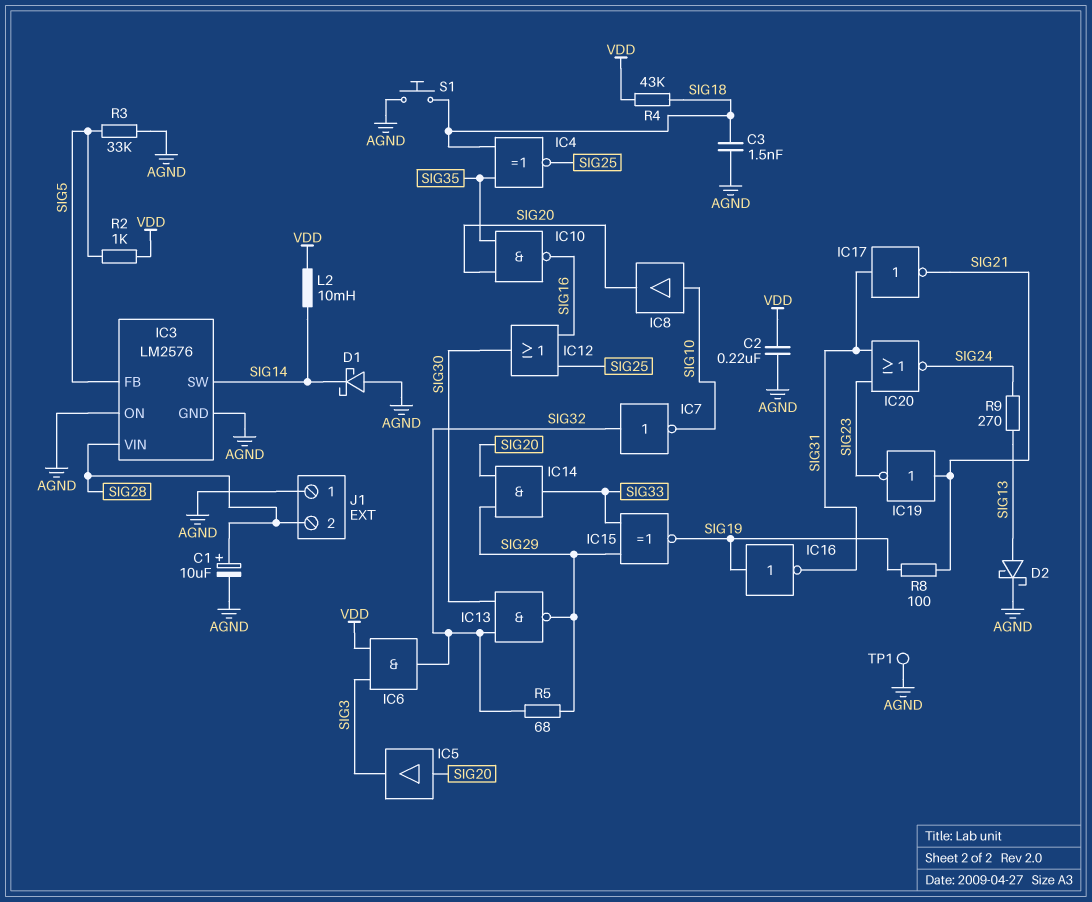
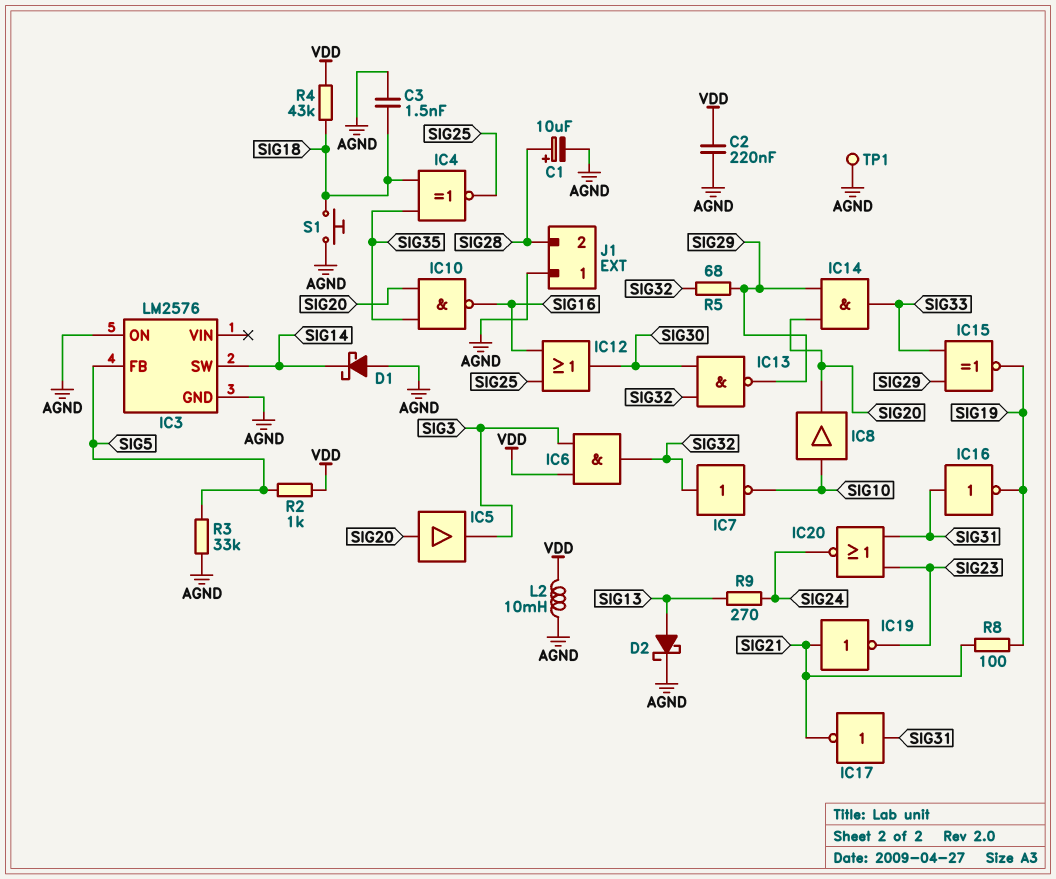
IC3 pin VIN: SIG28 -> none
IC16: NOT (in SIG19, out SIG31) -> NOT (in SIG31, out SIG19)
L2: 10mH (SIG14, VDD) -> 10mH (AGND, VDD)

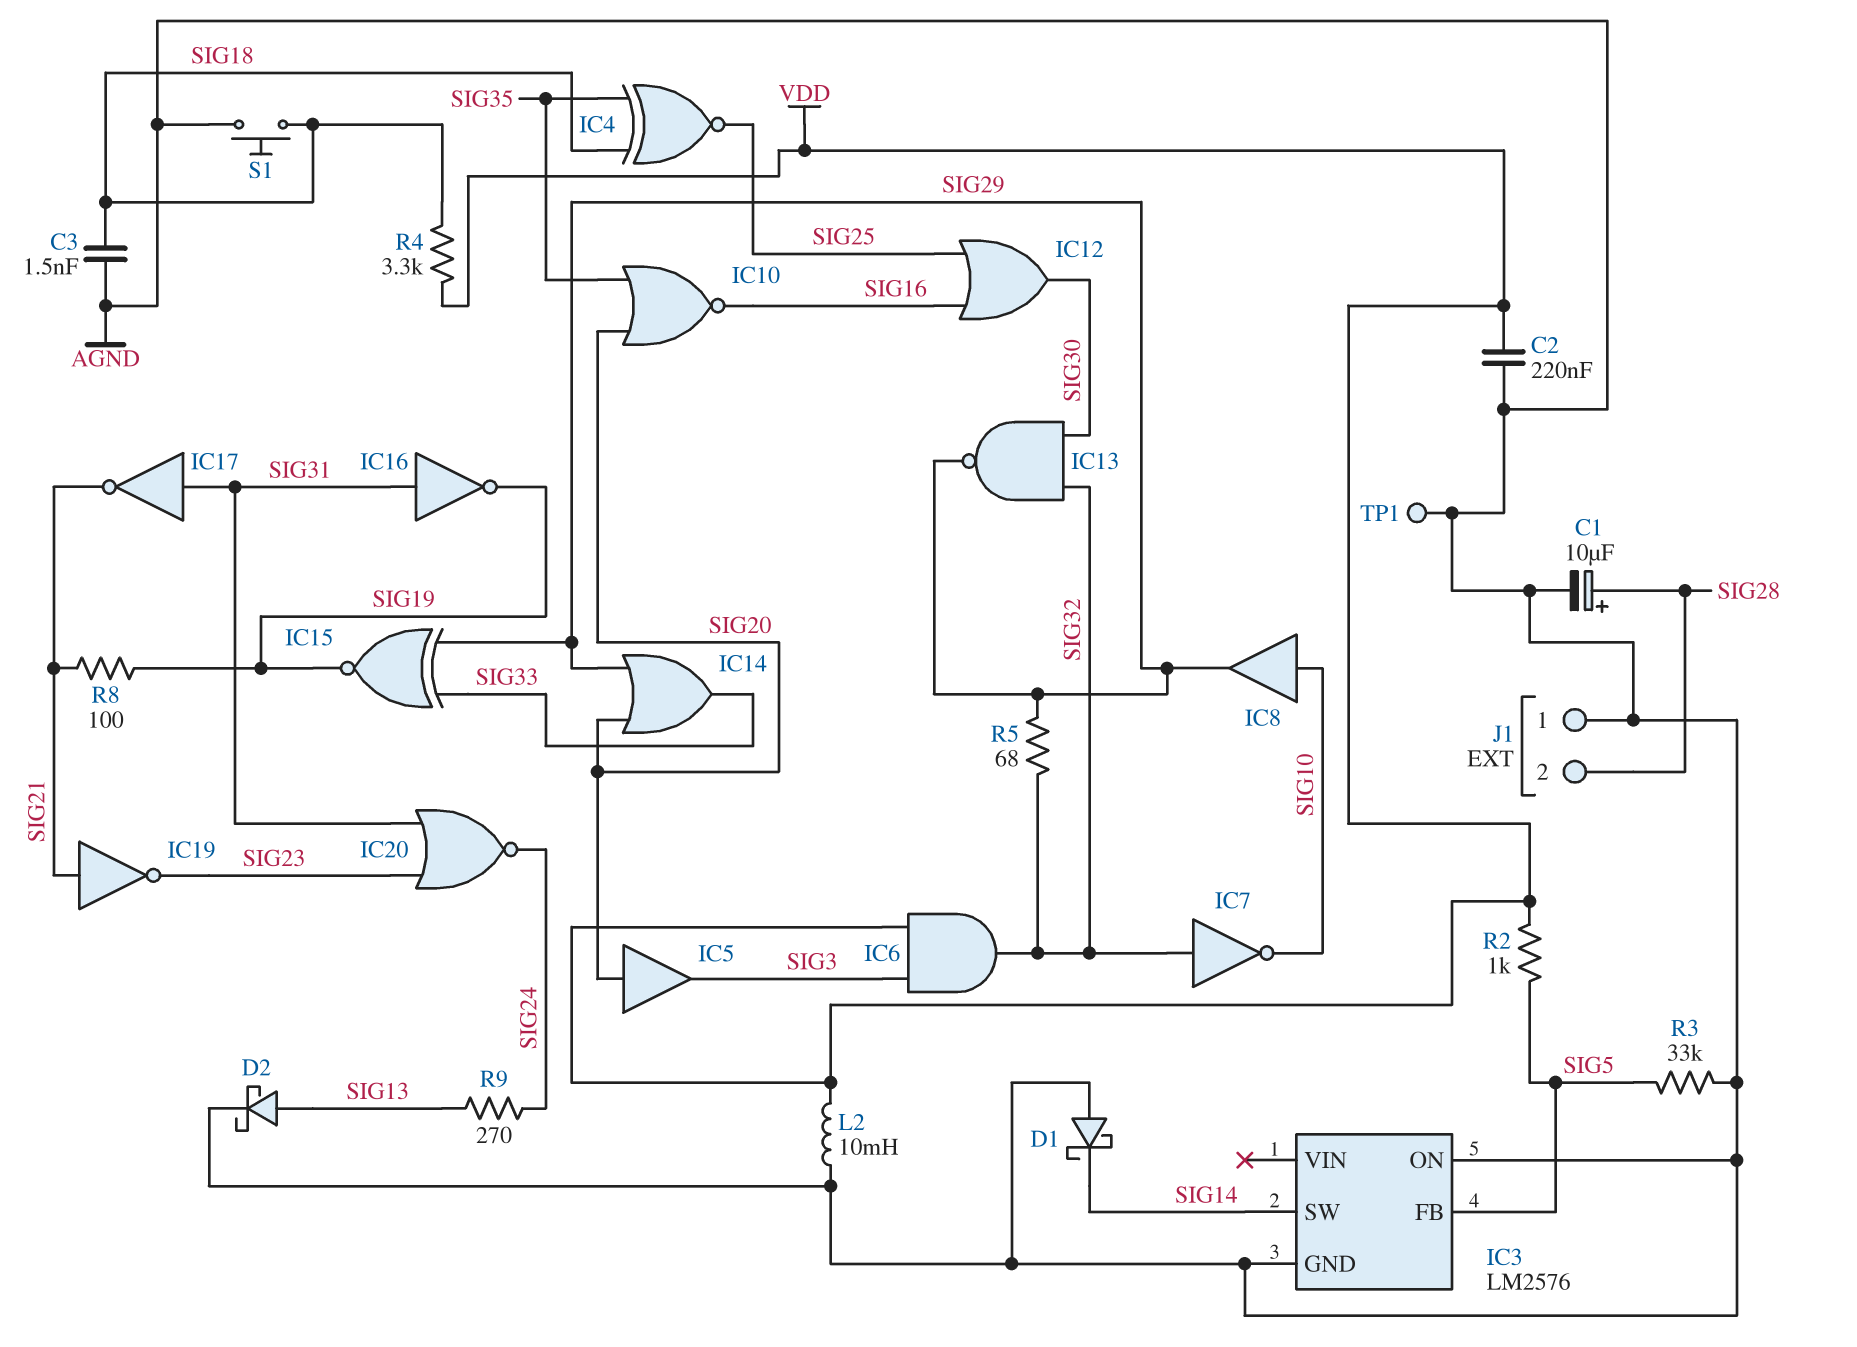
IC8: buffer (in SIG10, out SIG20) -> buffer (in SIG10, out SIG29)
IC10: NAND (in SIG20, in SIG35, out SIG16) -> NOR (in SIG20, in SIG35, out SIG16)
IC14: AND (in SIG20, in SIG29, out SIG33) -> OR (in SIG20, in SIG29, out SIG33)
R4: 43k (SIG18, VDD) -> 3.3k (SIG18, VDD)

